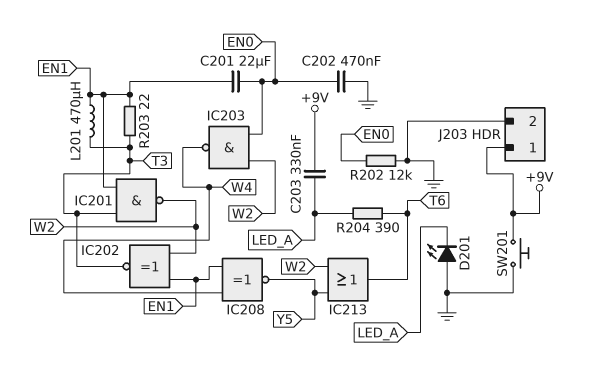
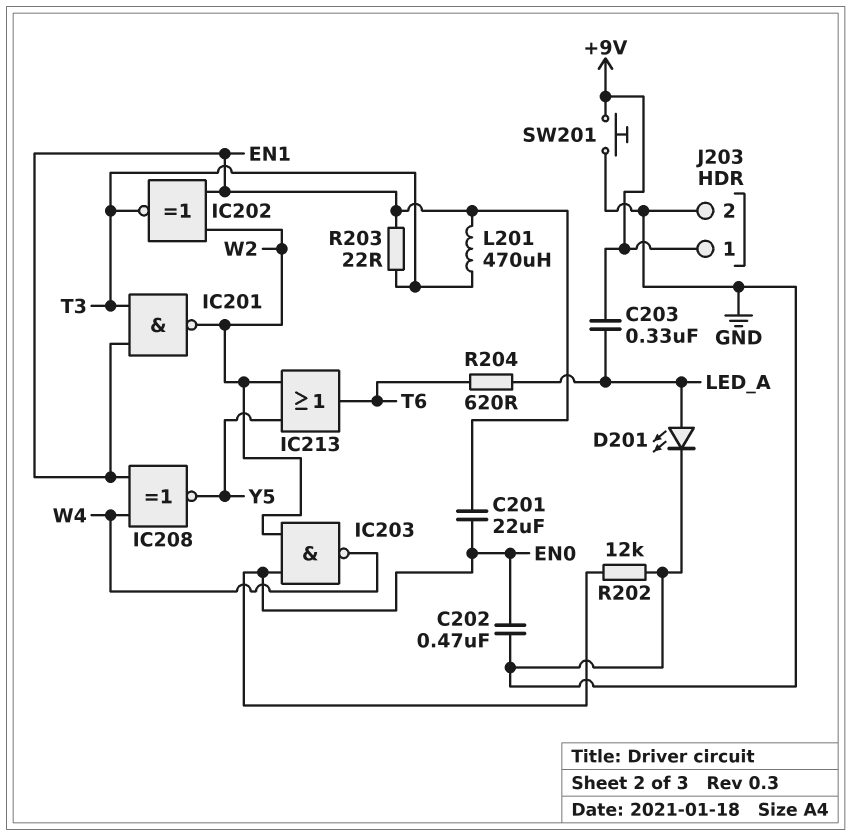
D201: LED (A GND, K LED_A) -> LED (A LED_A, K GND)
R204: 390 (LED_A, T6) -> 620 (LED_A, T6)

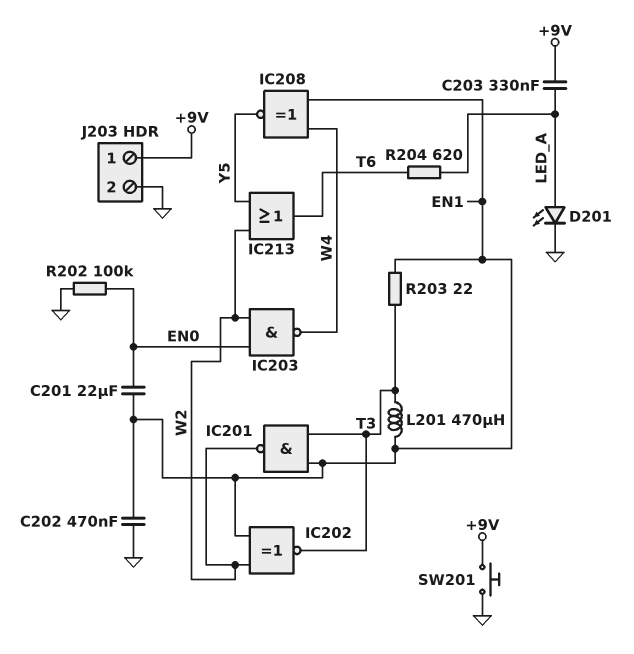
C202: 470nF (EN0, GND) -> 470nF (EN1, GND)
R202: 12k (EN0, GND) -> 100k (EN0, GND)

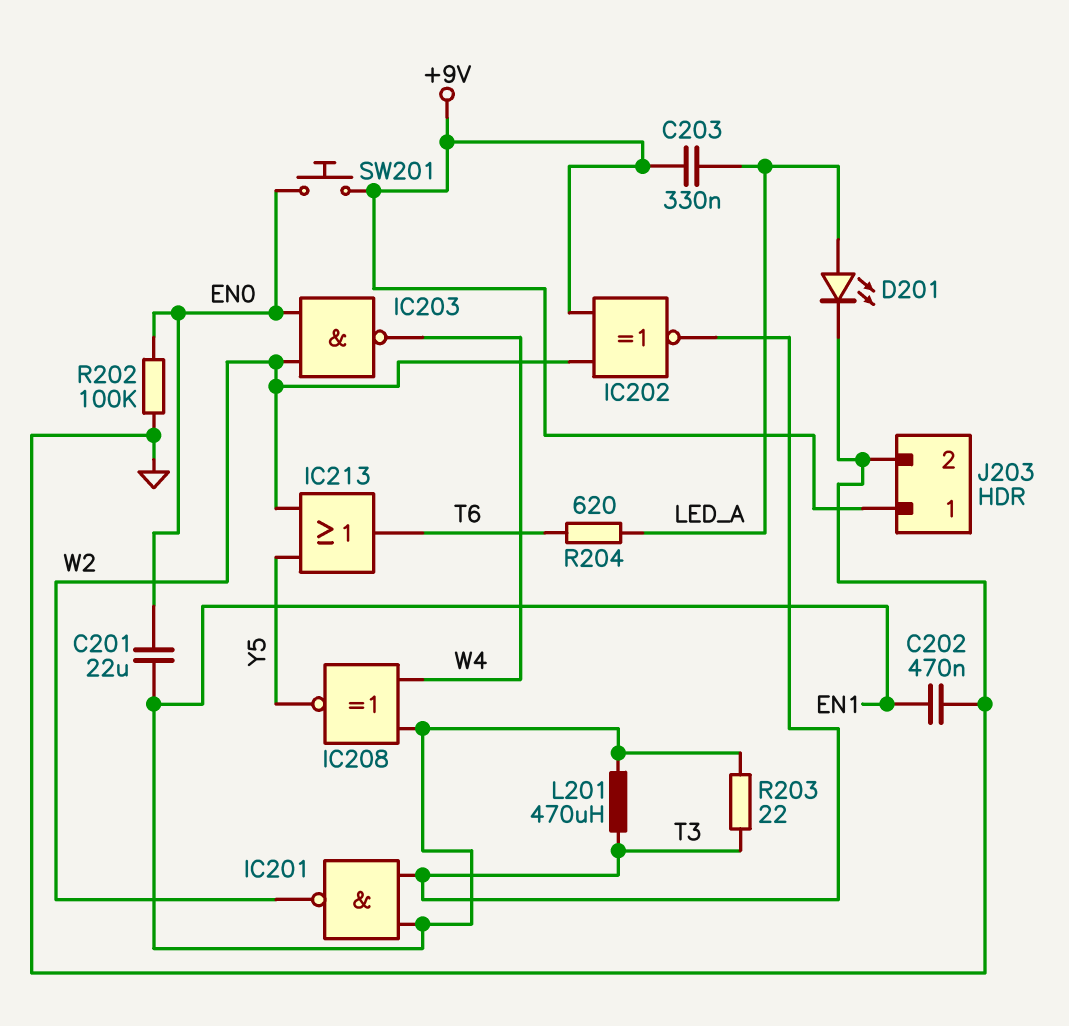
IC202: XNOR (in EN1, in W2, out T3) -> XNOR (in +9V, in W2, out T3)
SW201: button (+9V, GND) -> button (+9V, EN0)

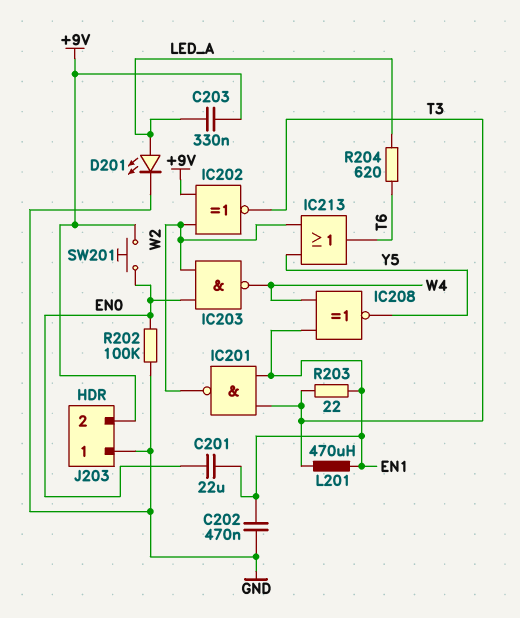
J203 pin 1: +9V -> GND
J203 pin 2: GND -> +9V

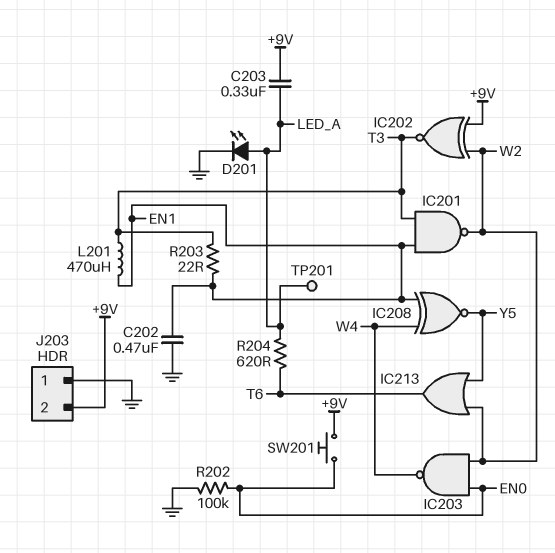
C201: 22uF (EN0, EN1) -> none
TP201: none -> test point (LED_A)

